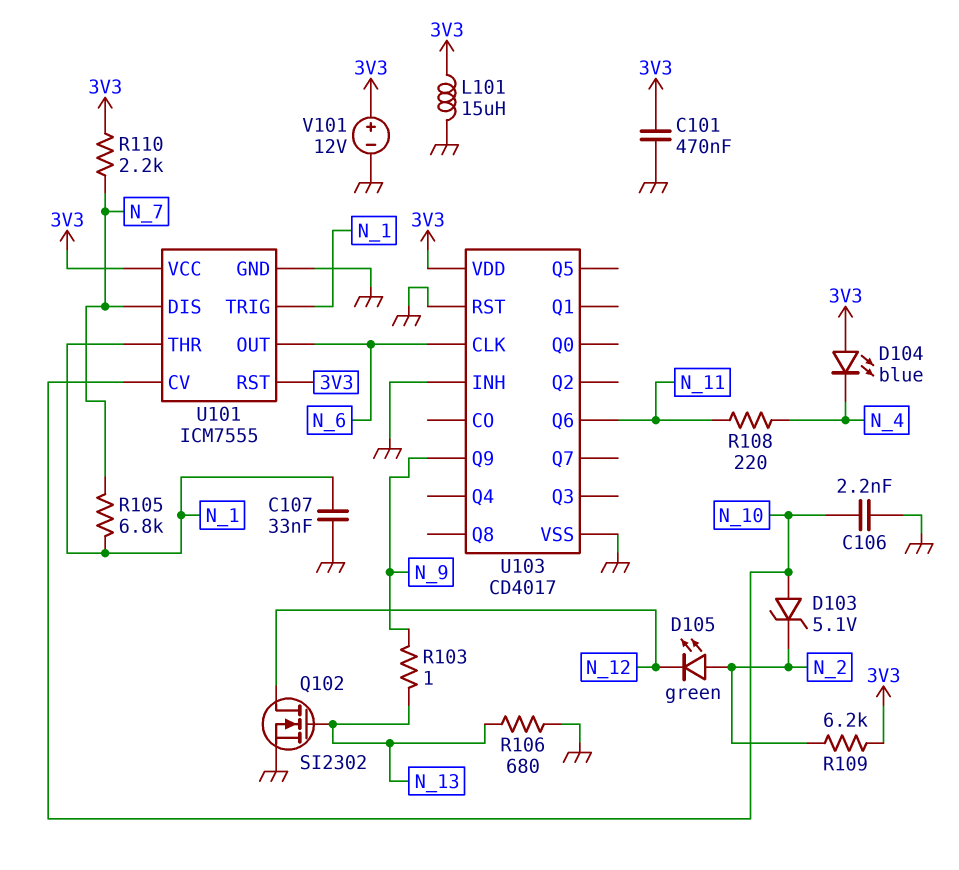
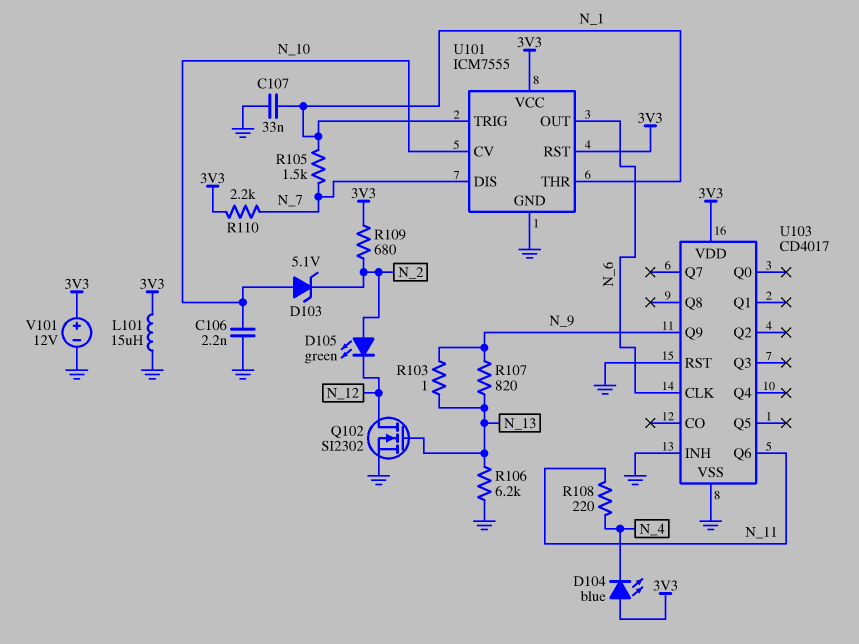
C101: 470nF (3V3, GND) -> none
R105: 6.8k (N_1, N_7) -> 1.5k (N_1, N_7)
R106: 680 (GND, N_13) -> 6.2k (GND, N_13)
R107: none -> 820 (N_9, N_13)
R109: 6.2k (3V3, N_2) -> 680 (3V3, N_2)

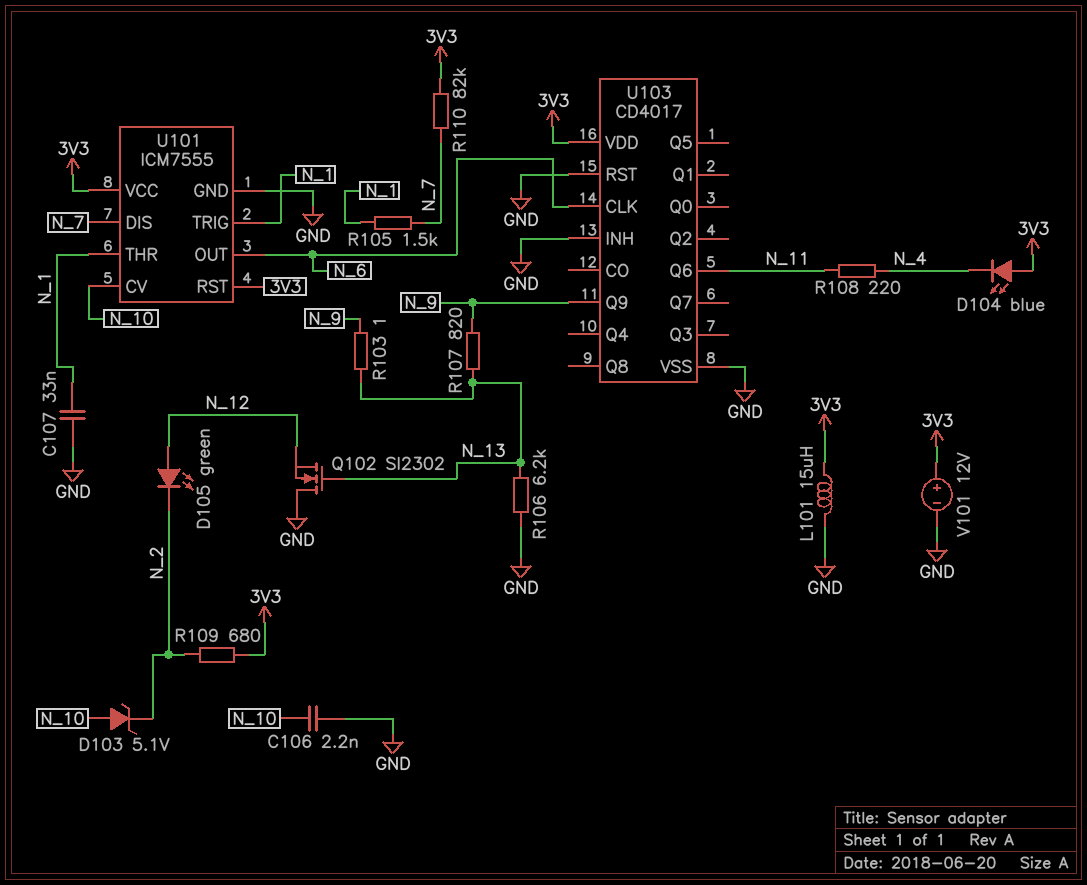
D105: LED green (A N_2, K N_12) -> LED green (A N_12, K N_2)
Q102: NMOS SI2302 (G N_13, D N_12, S GND) -> NMOS SI2302 (G N_13, D GND, S N_12)
R110: 2.2k (3V3, N_7) -> 82k (3V3, N_7)

